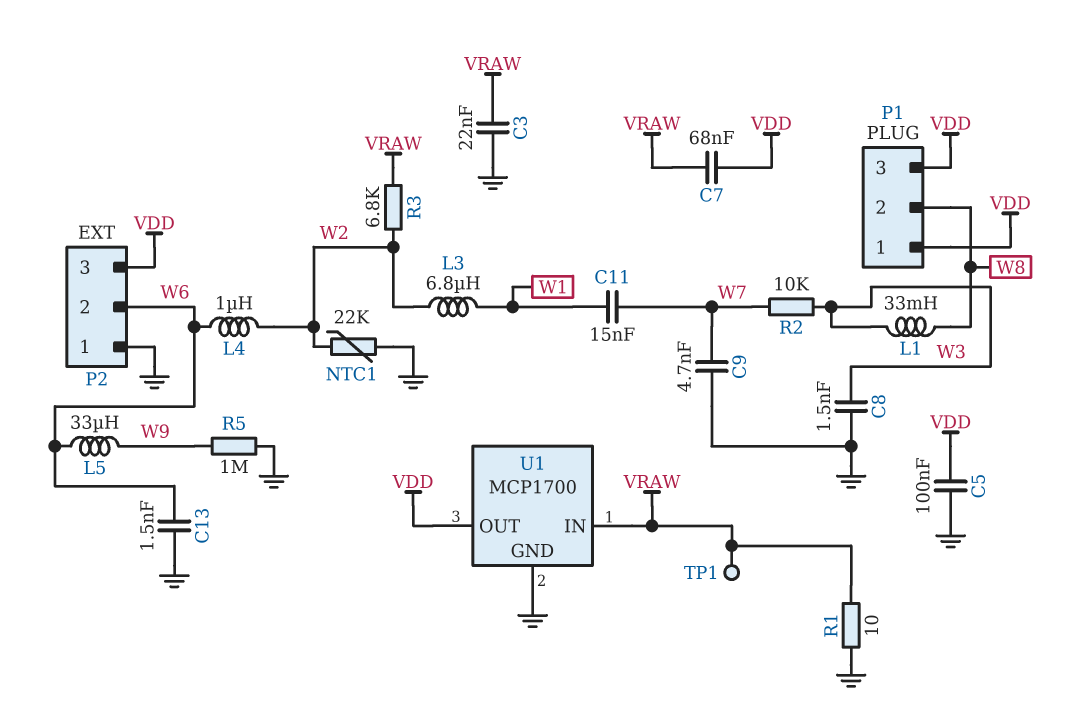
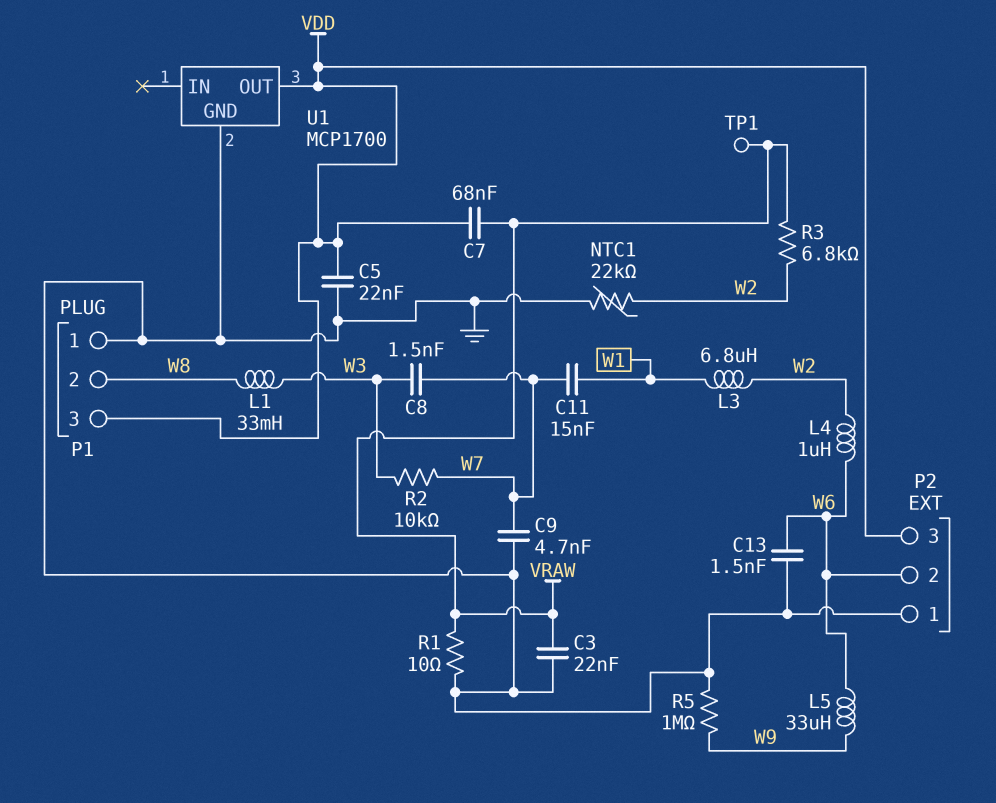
C5: 100nF (GND, VDD) -> 22nF (GND, VDD)
C8: 1.5nF (GND, W3) -> 1.5nF (W3, W7)
P1 pin 1: VDD -> GND
U1 pin IN: VRAW -> none

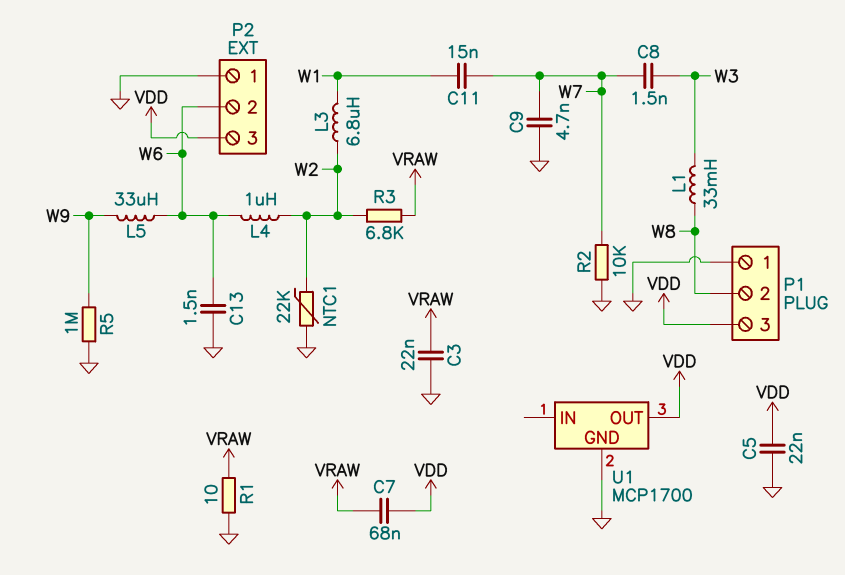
R2: 10k (W3, W7) -> 10k (GND, W7)
TP1: test point (VRAW) -> none

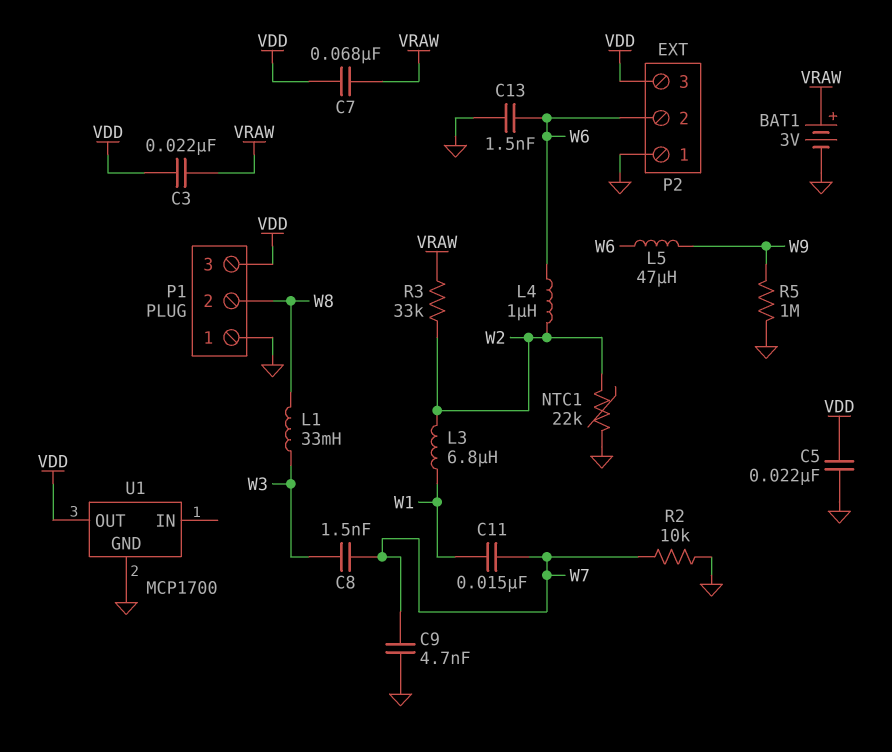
BAT1: none -> 3V (plus VRAW, minus GND)
C3: 22nF (GND, VRAW) -> 22nF (VDD, VRAW)
L5: 33uH (W6, W9) -> 47uH (W6, W9)
R1: 10 (GND, VRAW) -> none
R3: 6.8k (VRAW, W2) -> 33k (VRAW, W2)

